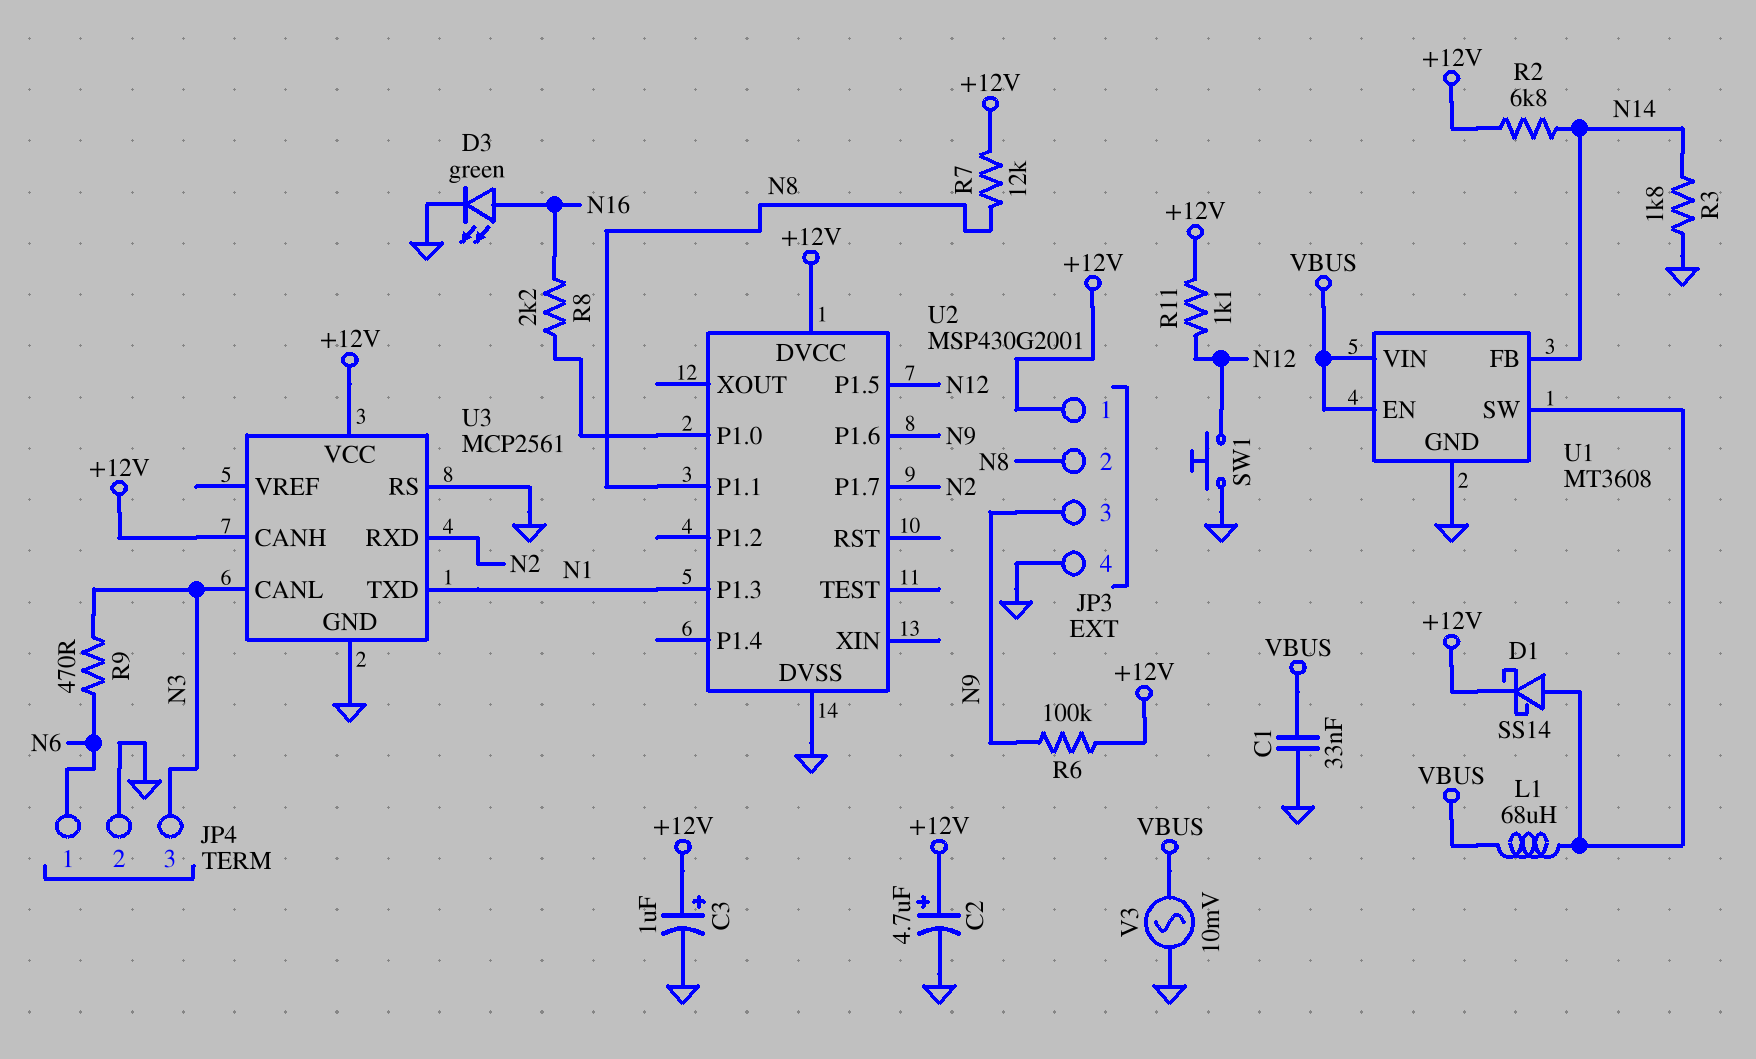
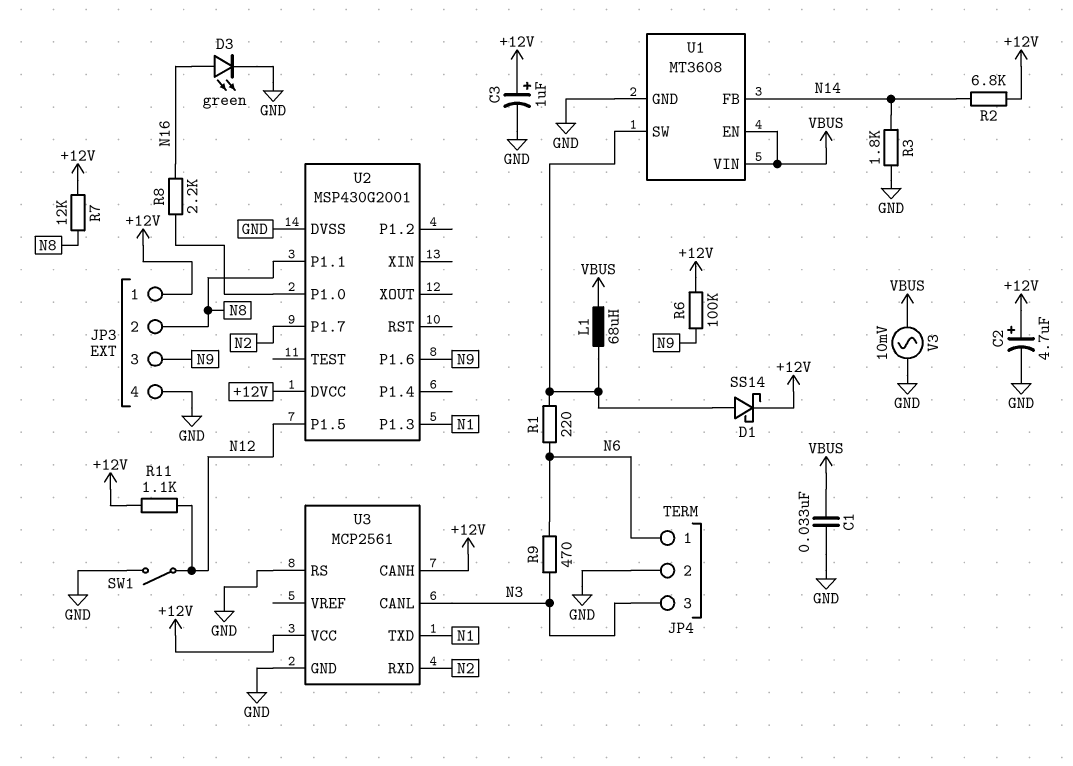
R1: none -> 220 (N6, U1/SW)
SW1: button (GND, N12) -> switch (GND, N12)

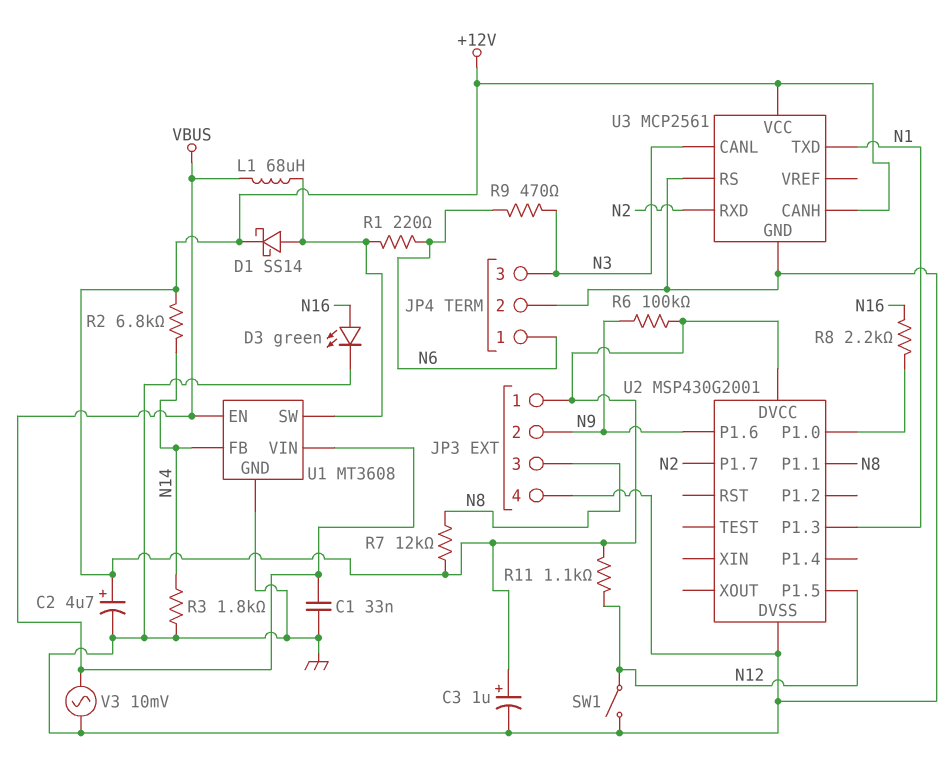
JP3 pin 2: N8 -> N9
JP3 pin 3: N9 -> N8

